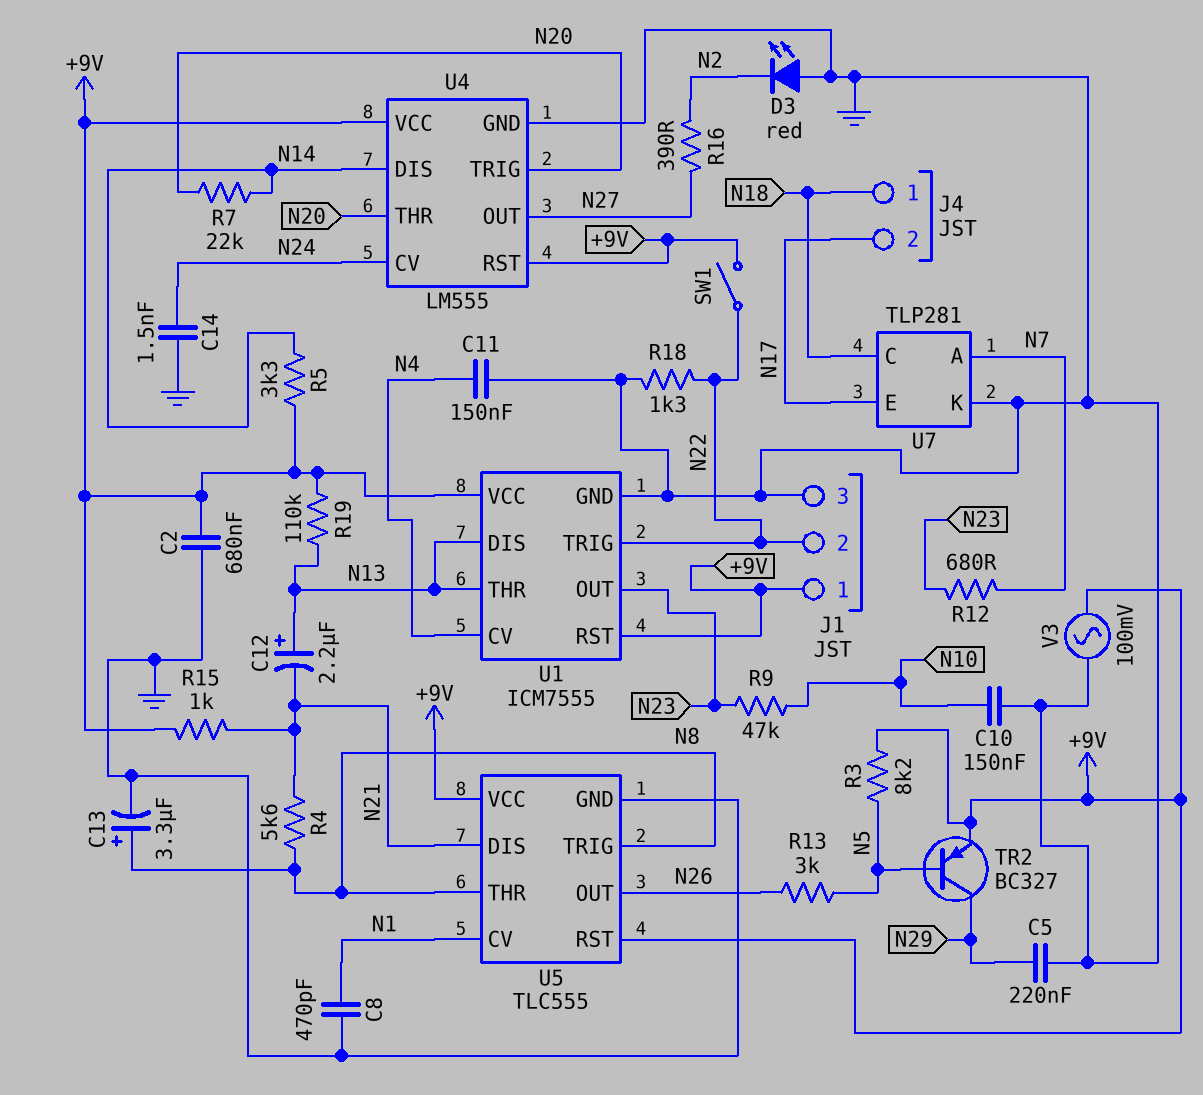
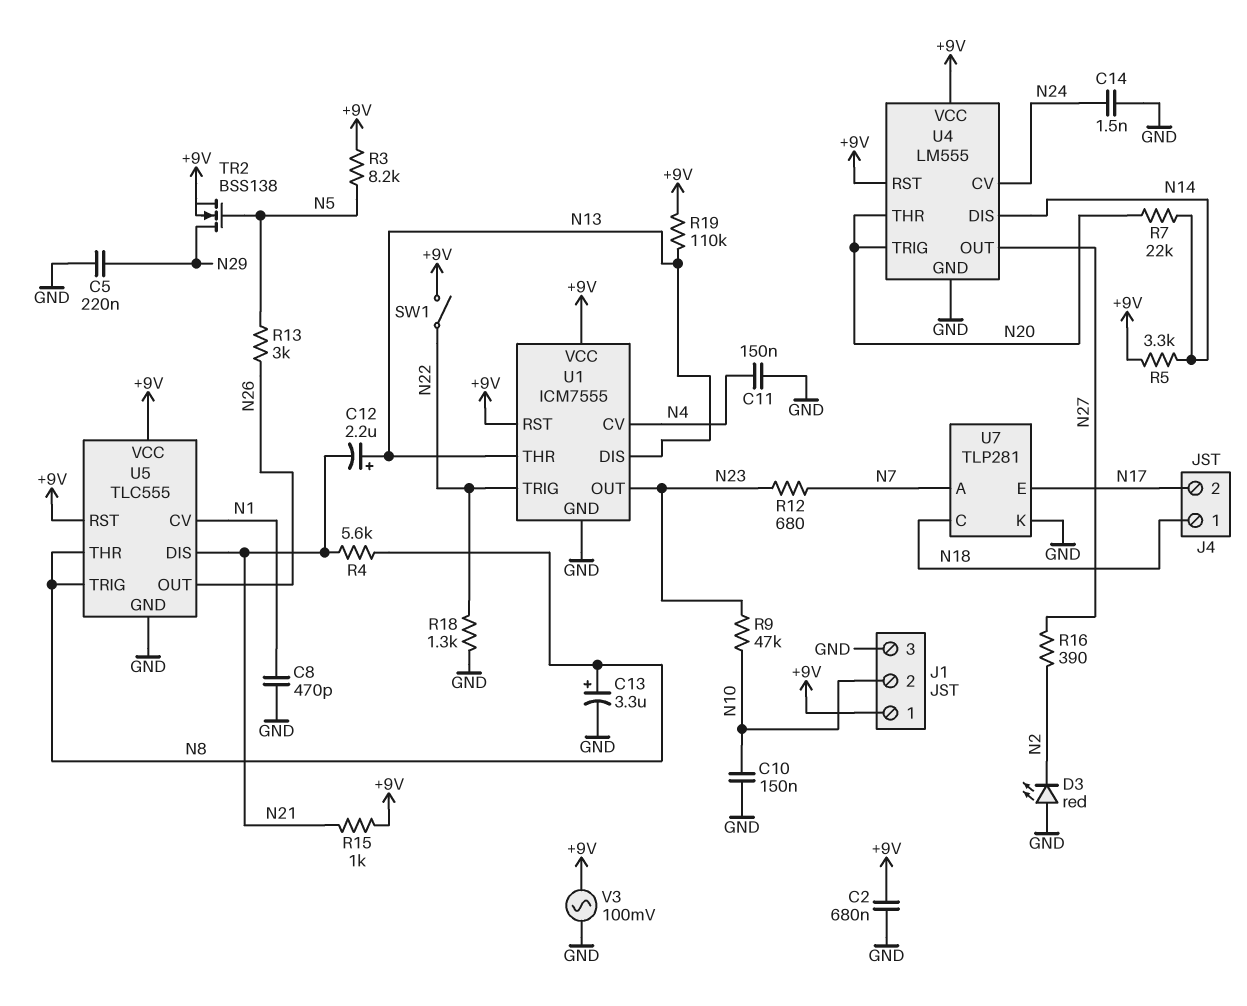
J1 pin 2: N22 -> N10
TR2: PNP BC327 (B N5, C N29, E +9V) -> NMOS BSS138 (G N5, D N29, S +9V)

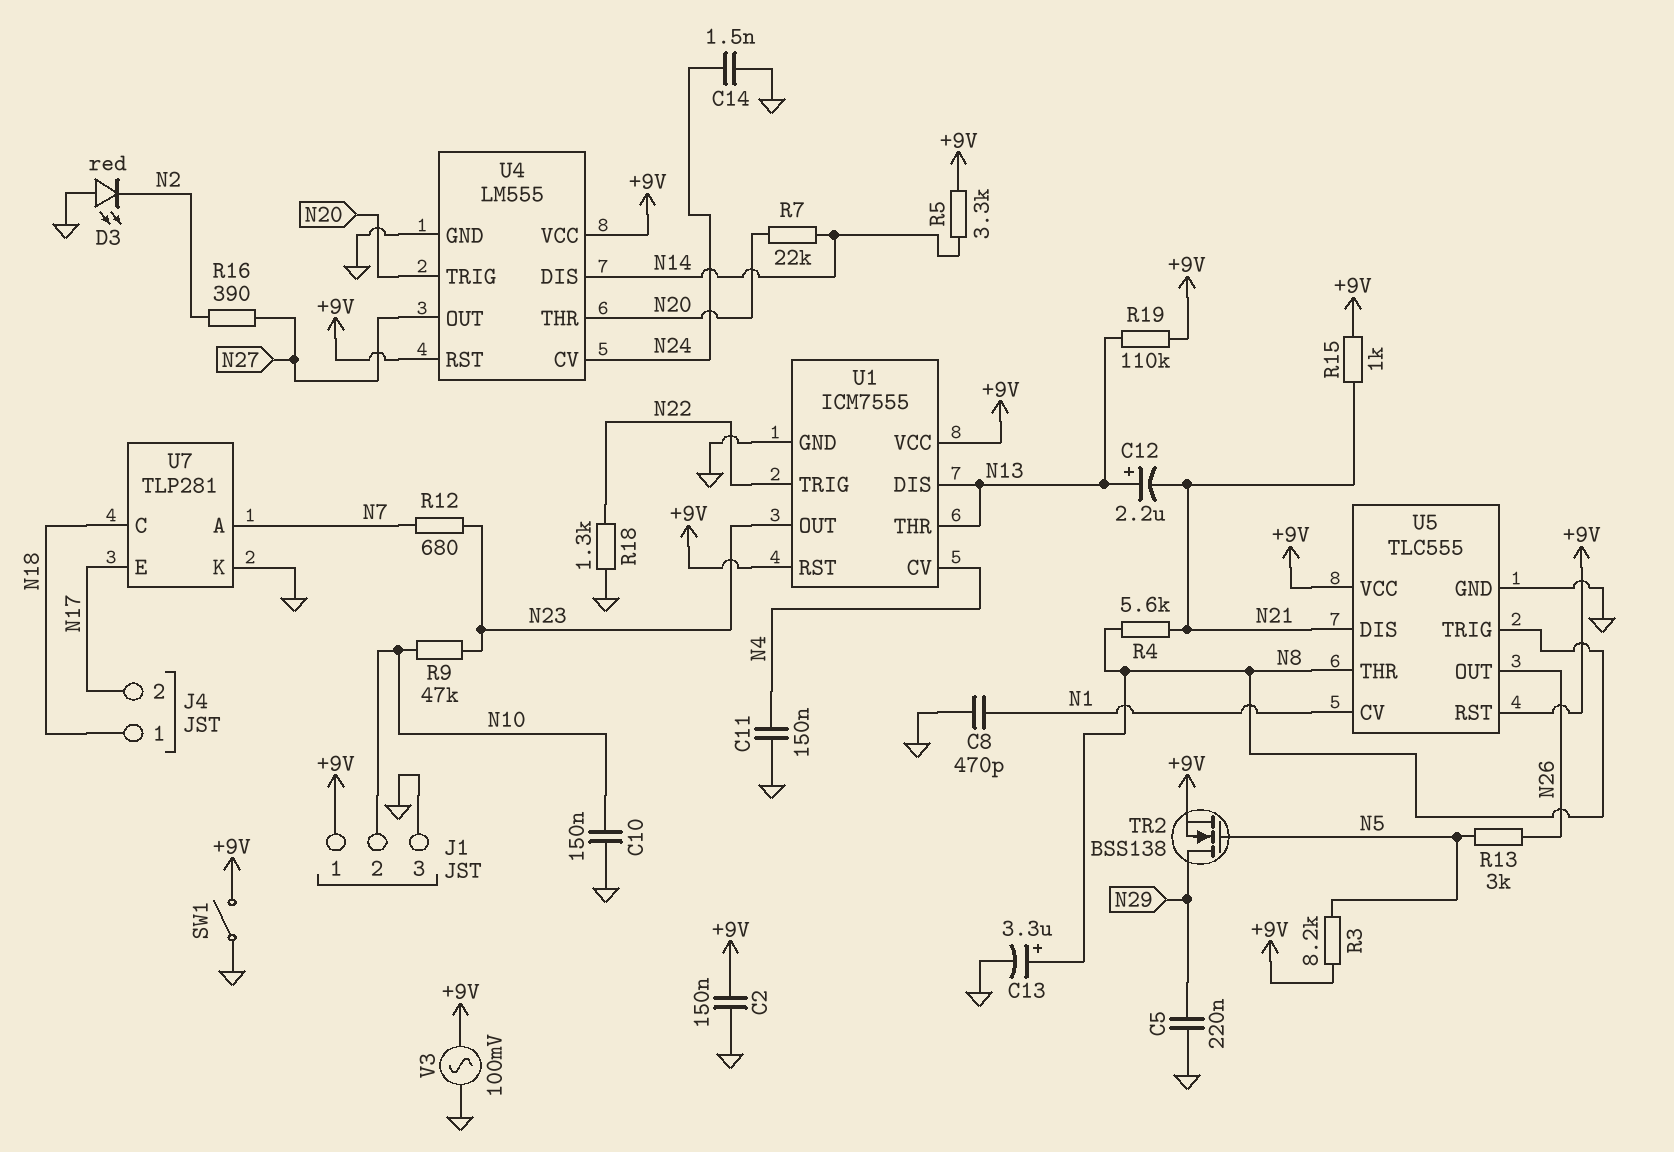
C2: 680nF (+9V, GND) -> 150nF (+9V, GND)
SW1: switch (+9V, N22) -> switch (+9V, GND)

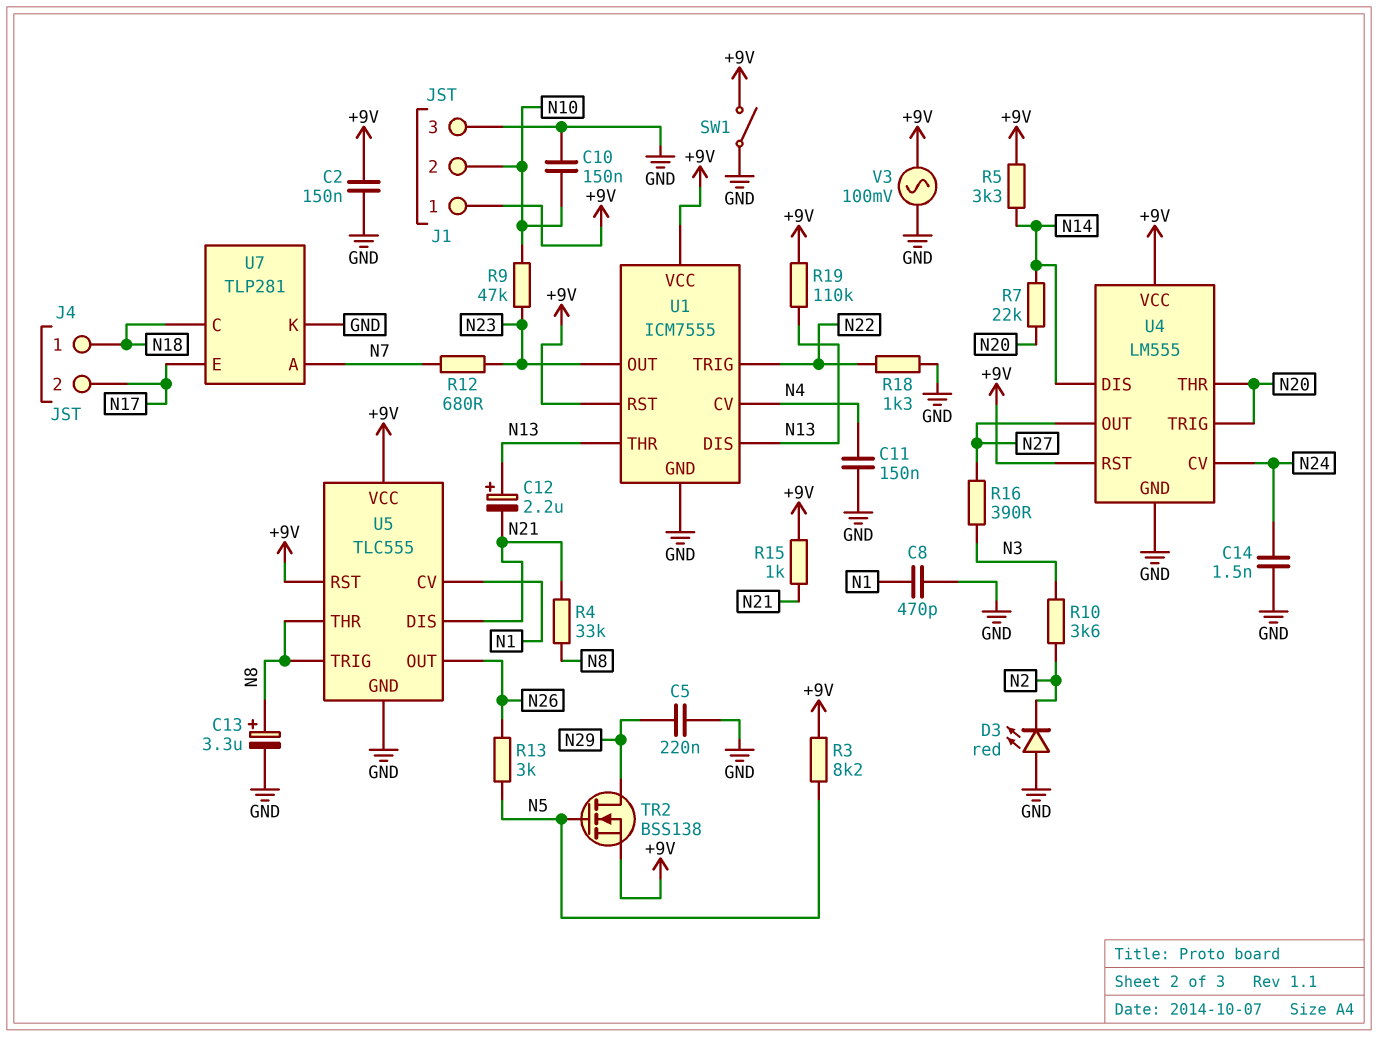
R4: 5.6k (N8, N21) -> 33k (N8, N21)
R10: none -> 3.6k (N2, N3)
R16: 390 (N2, N27) -> 390 (N3, N27)

